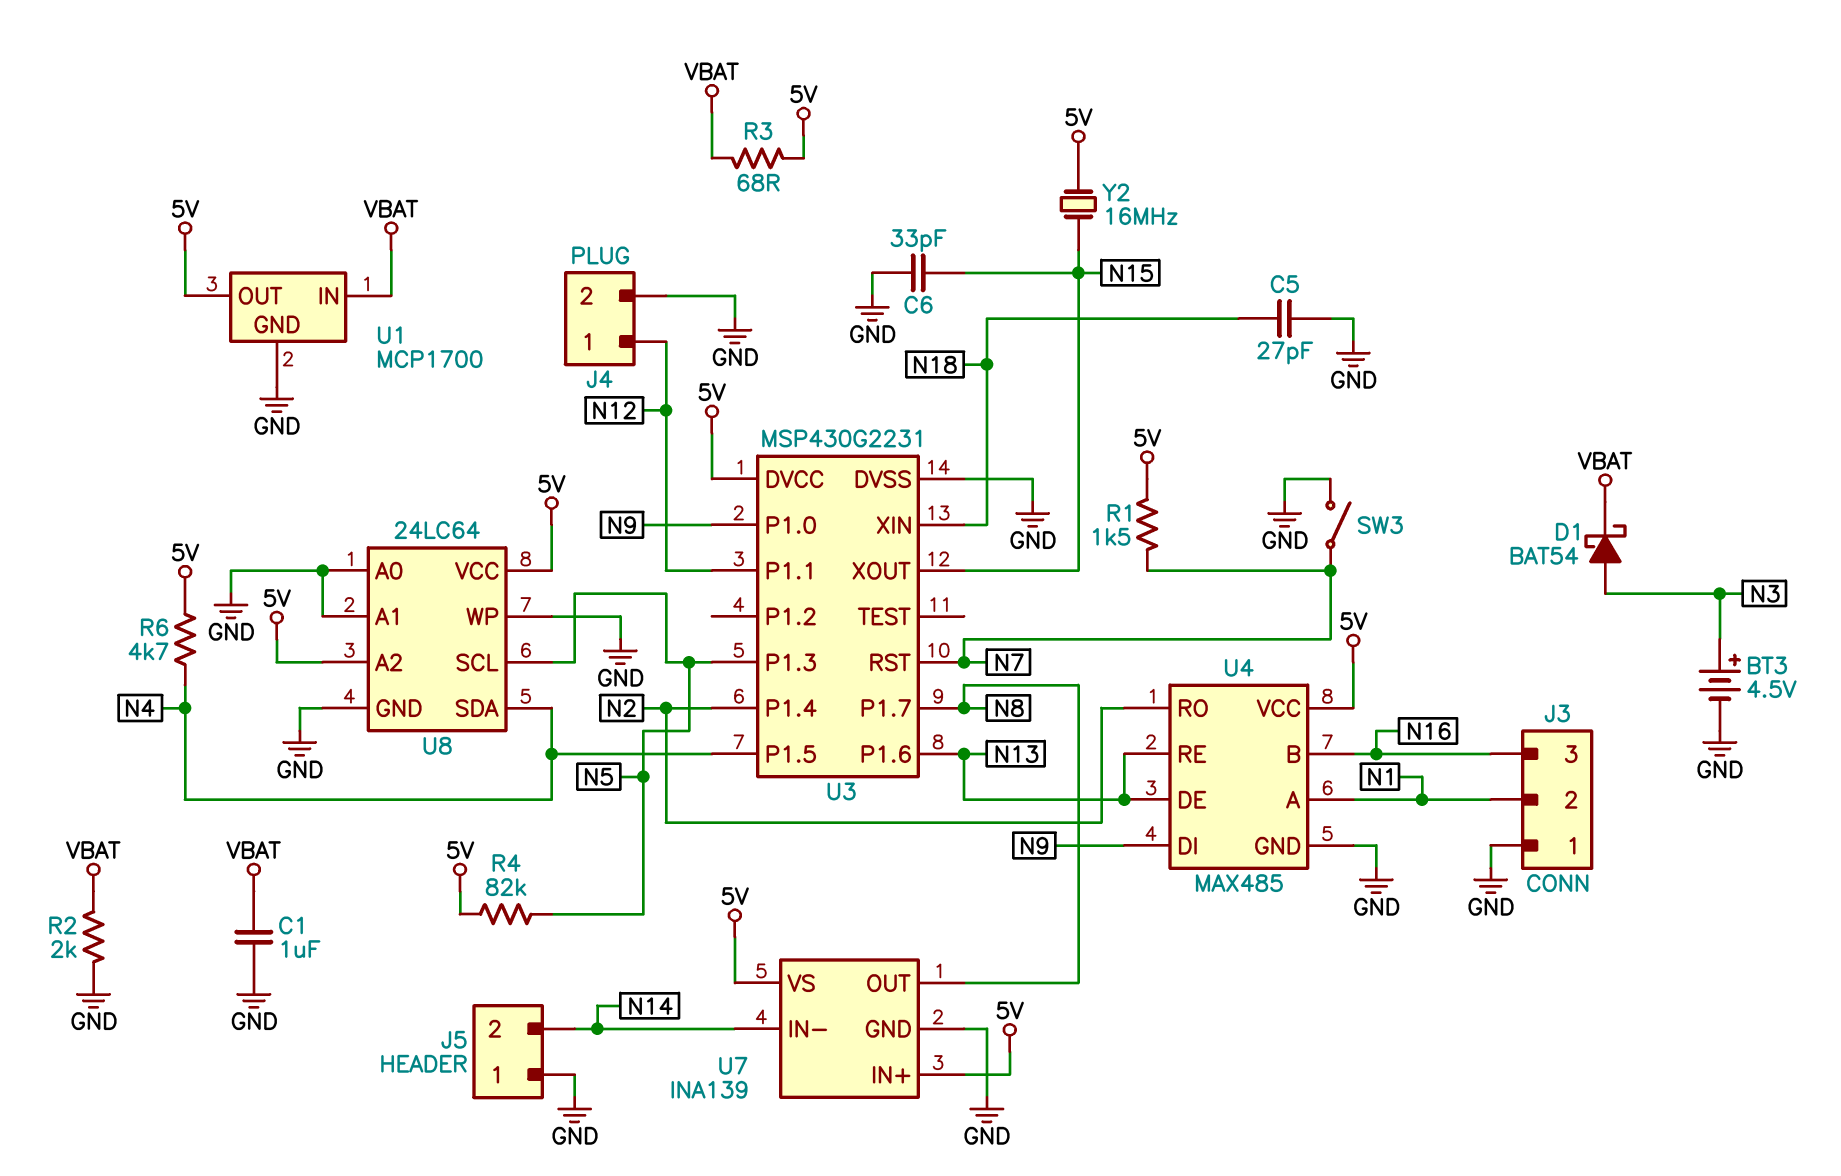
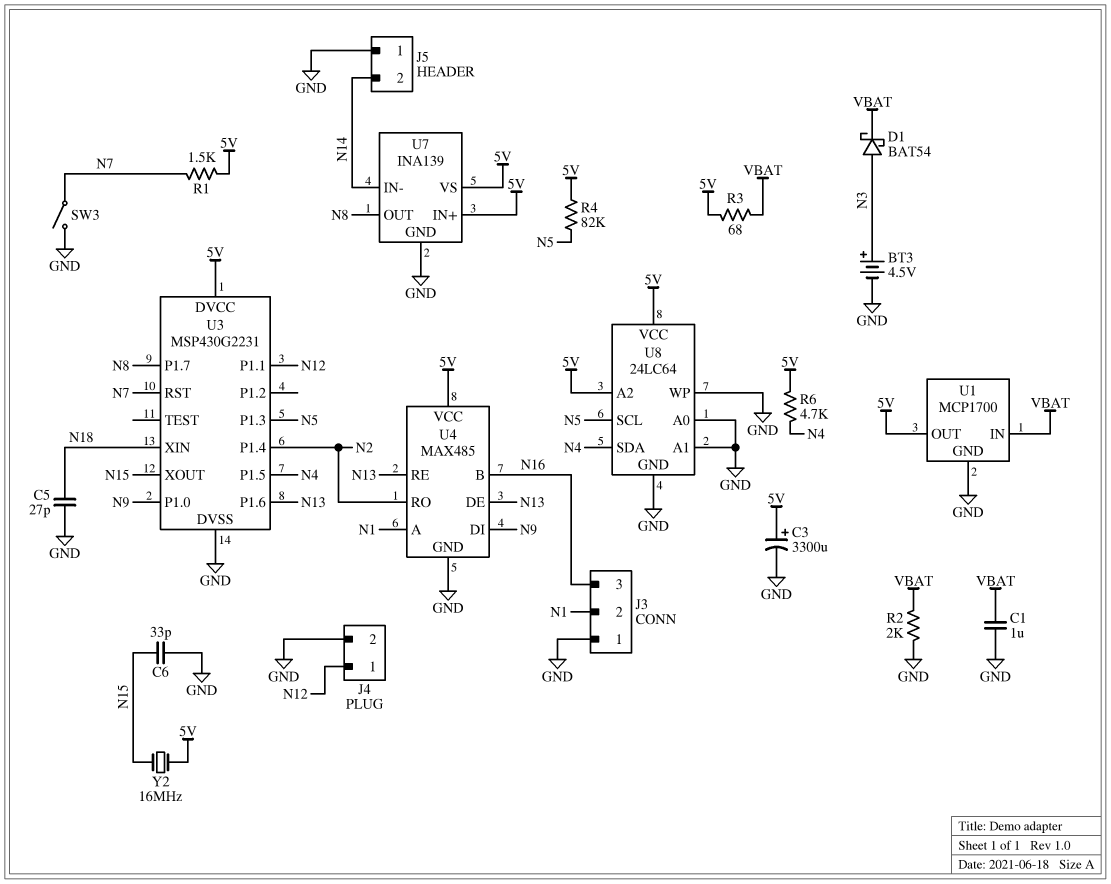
C3: none -> 3300uF (plus 5V, minus GND)

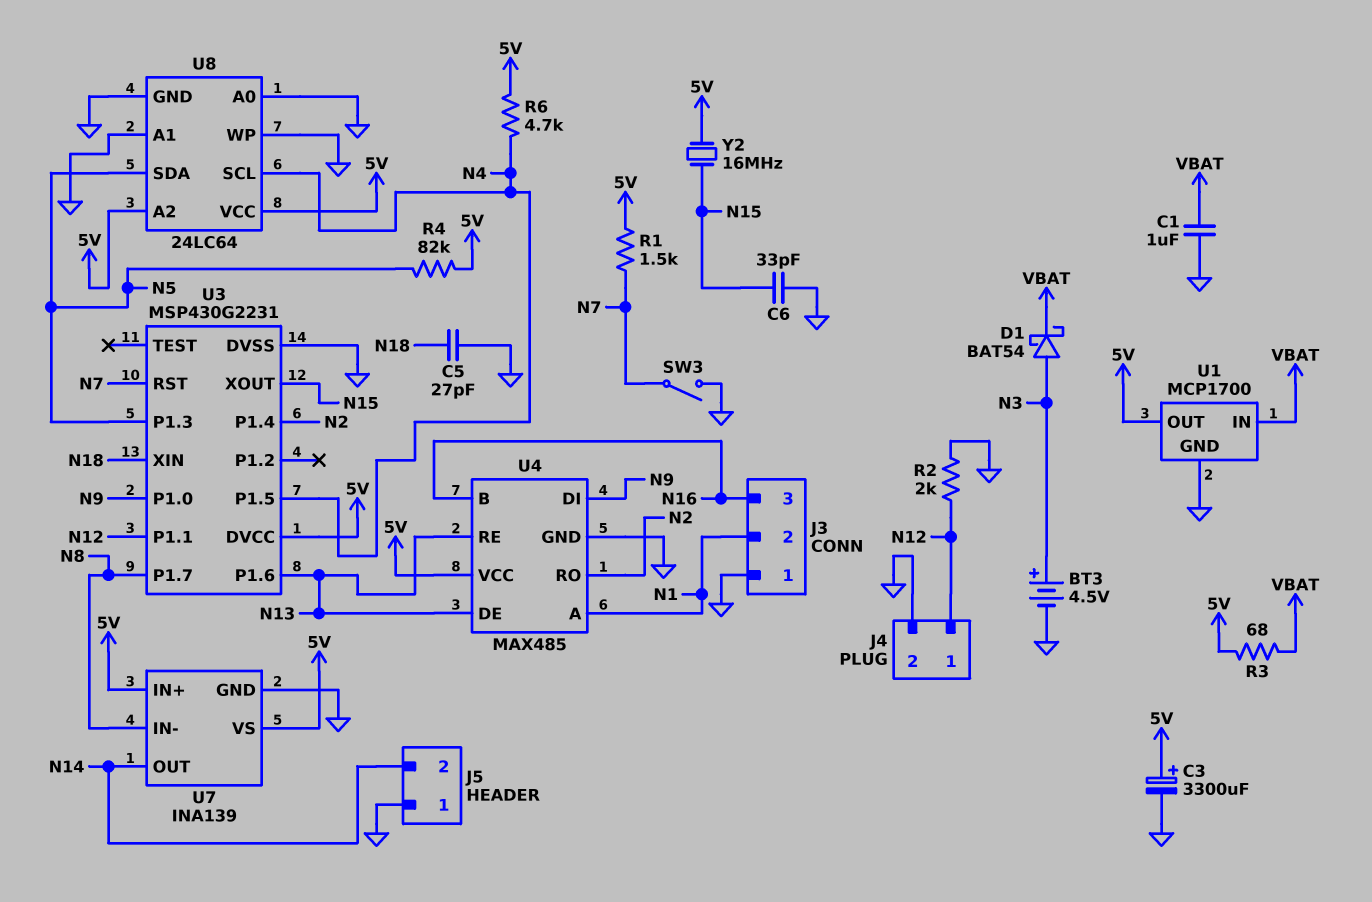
R2: 2k (GND, VBAT) -> 2k (GND, N12)
U7 pin IN-: N14 -> N8
U7 pin OUT: N8 -> N14
U8 pin SCL: N5 -> N4
U8 pin SDA: N4 -> N5

